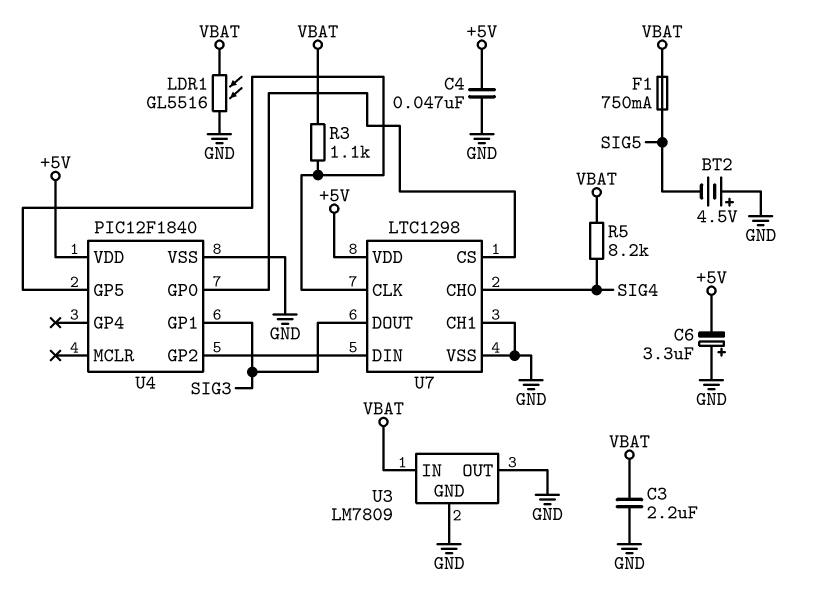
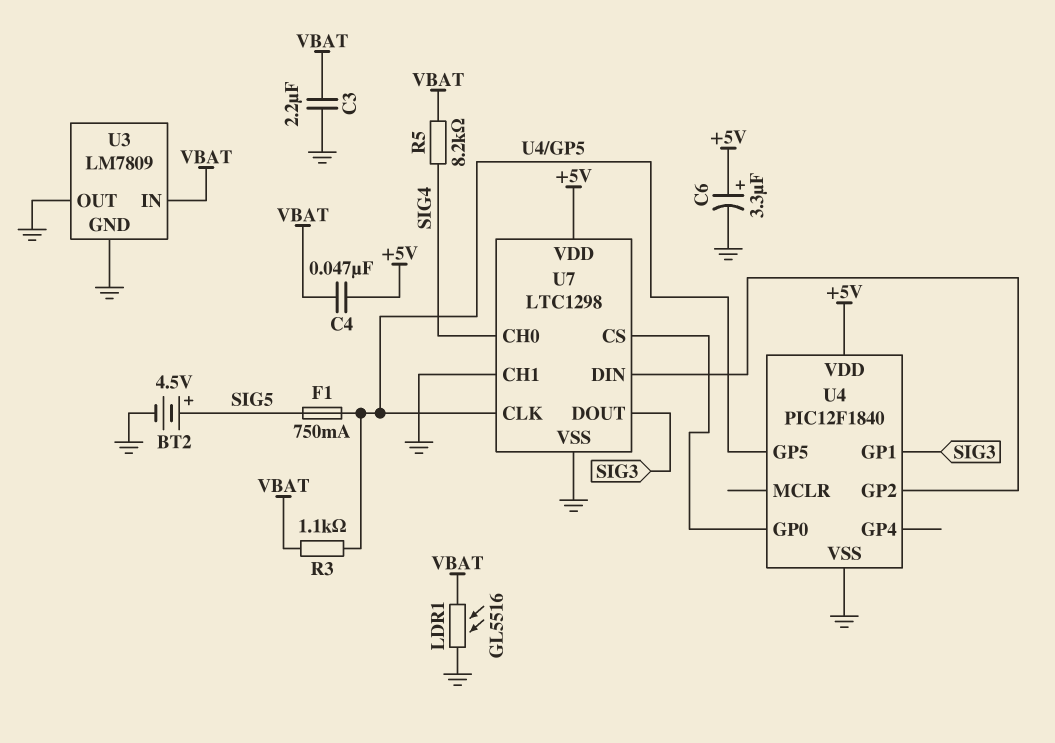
BT2: 4.5V (plus GND, minus SIG5) -> 4.5V (plus SIG5, minus GND)
C4: 47nF (+5V, GND) -> 47nF (+5V, VBAT)
C6: 3.3uF (plus GND, minus +5V) -> 3.3uF (plus +5V, minus GND)
F1: 750mA (SIG5, VBAT) -> 750mA (SIG5, U4/GP5)

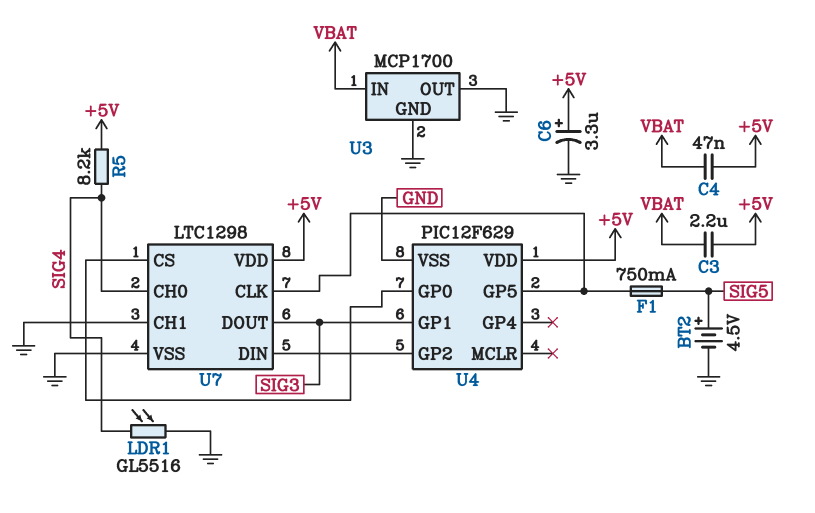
C3: 2.2uF (GND, VBAT) -> 2.2uF (+5V, VBAT)
LDR1: GL5516 (GND, VBAT) -> GL5516 (GND, SIG4)
R3: 1.1k (U4/GP5, VBAT) -> none
R5: 8.2k (SIG4, VBAT) -> 8.2k (+5V, SIG4)
U3: LM7809 -> MCP1700
U4: PIC12F1840 -> PIC12F629

